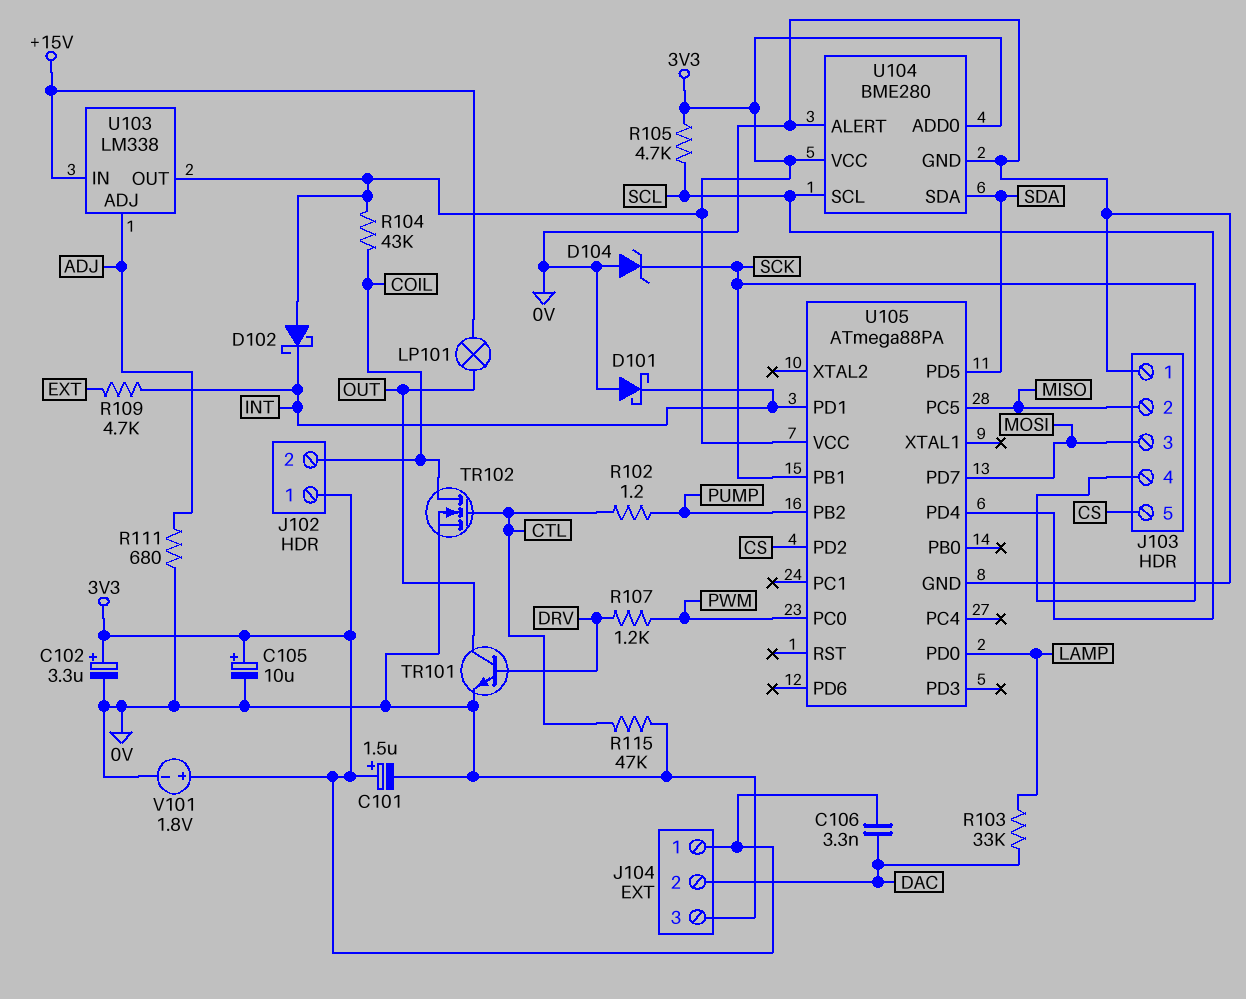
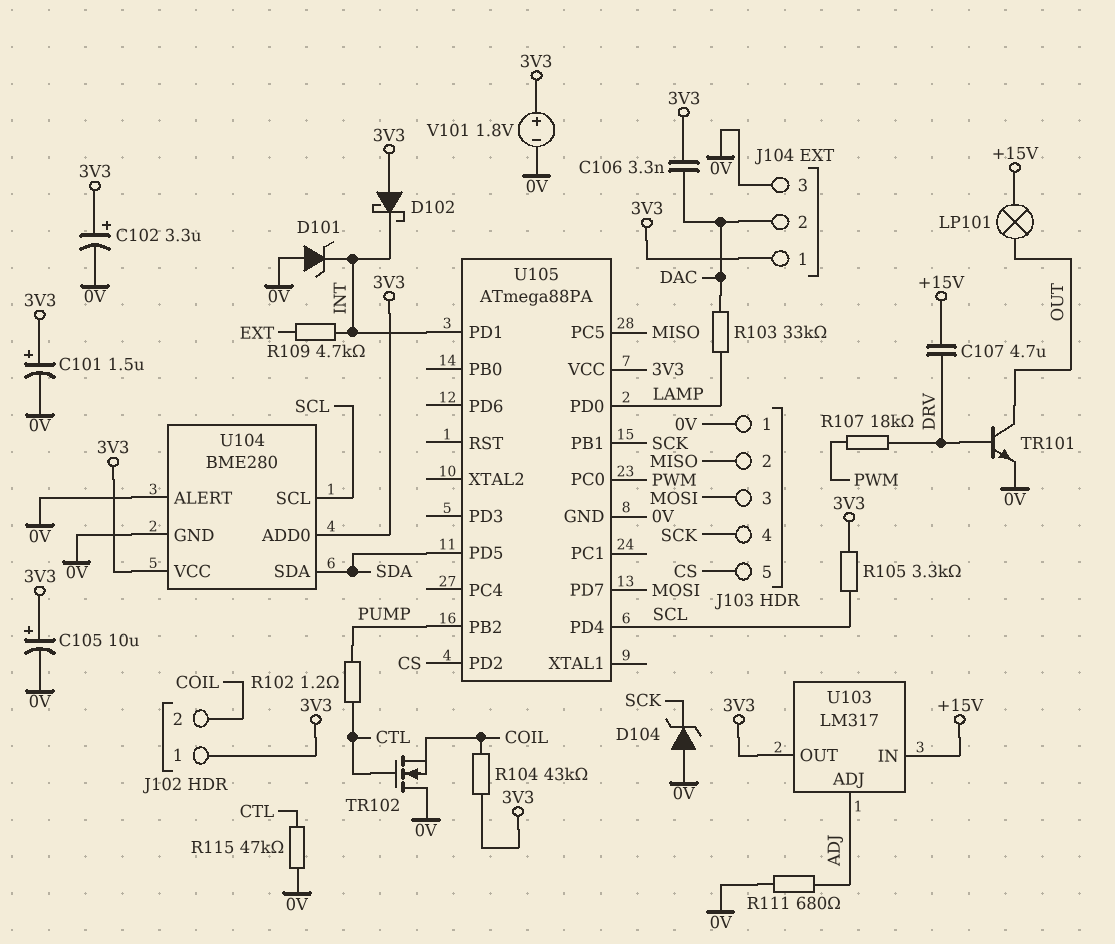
C107: none -> 4.7uF (+15V, DRV)
D101: schottky (A 0V, K INT) -> zener (A 0V, K INT)
R105: 4.7k (3V3, SCL) -> 3.3k (3V3, SCL)
R107: 1.2k (DRV, PWM) -> 18k (DRV, PWM)
TR102: NMOS (G CTL, D COIL, S 0V) -> NMOS (G CTL, D 0V, S COIL)
U103: LM338 -> LM317

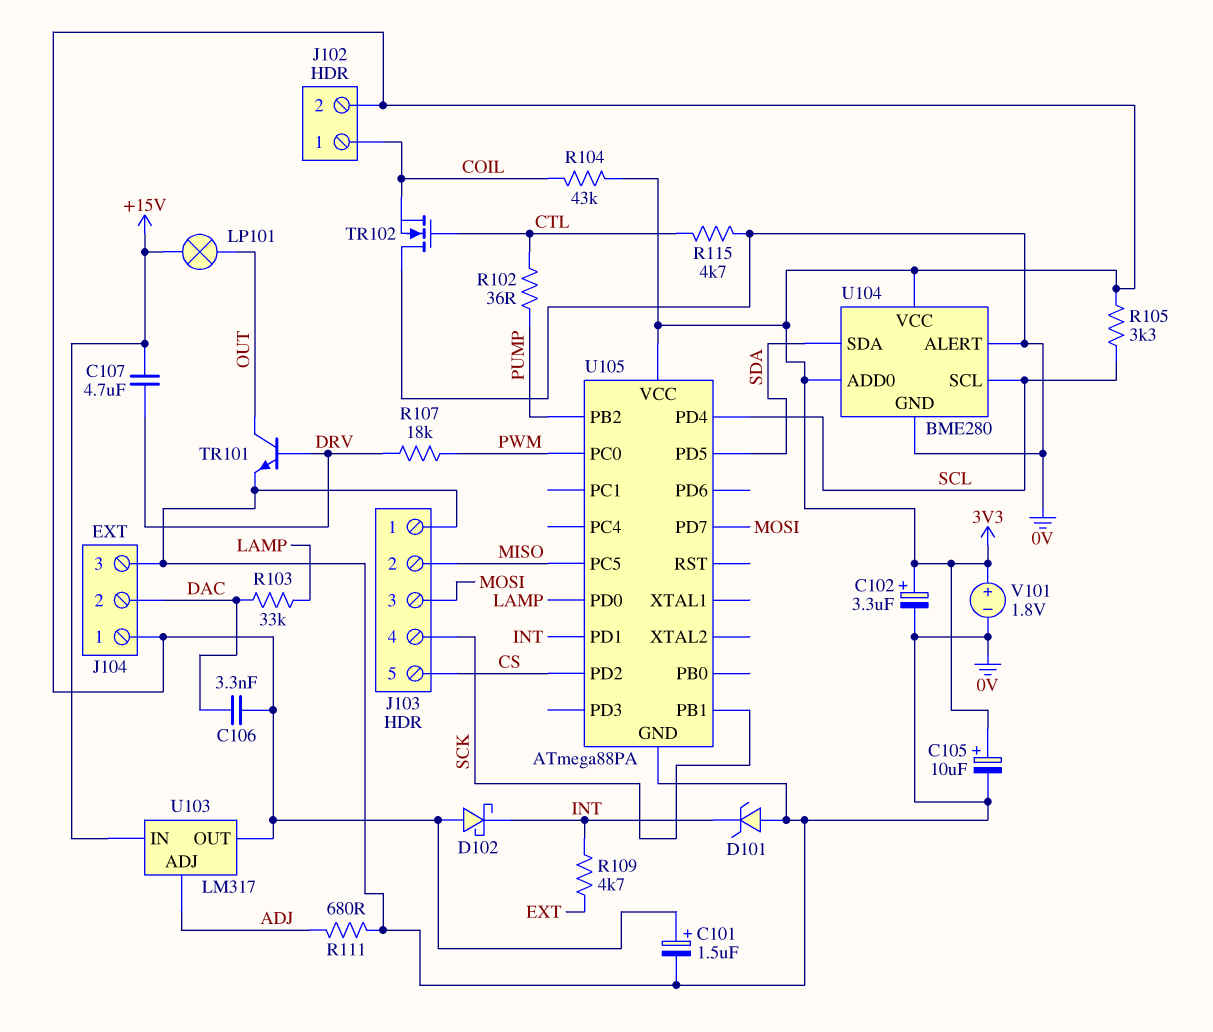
D104: zener (A 0V, K SCK) -> none
J102 pin 1: 3V3 -> COIL
J102 pin 2: COIL -> 3V3
R102: 1.2 (CTL, PUMP) -> 36 (CTL, PUMP)
R115: 47k (0V, CTL) -> 4.7k (0V, CTL)

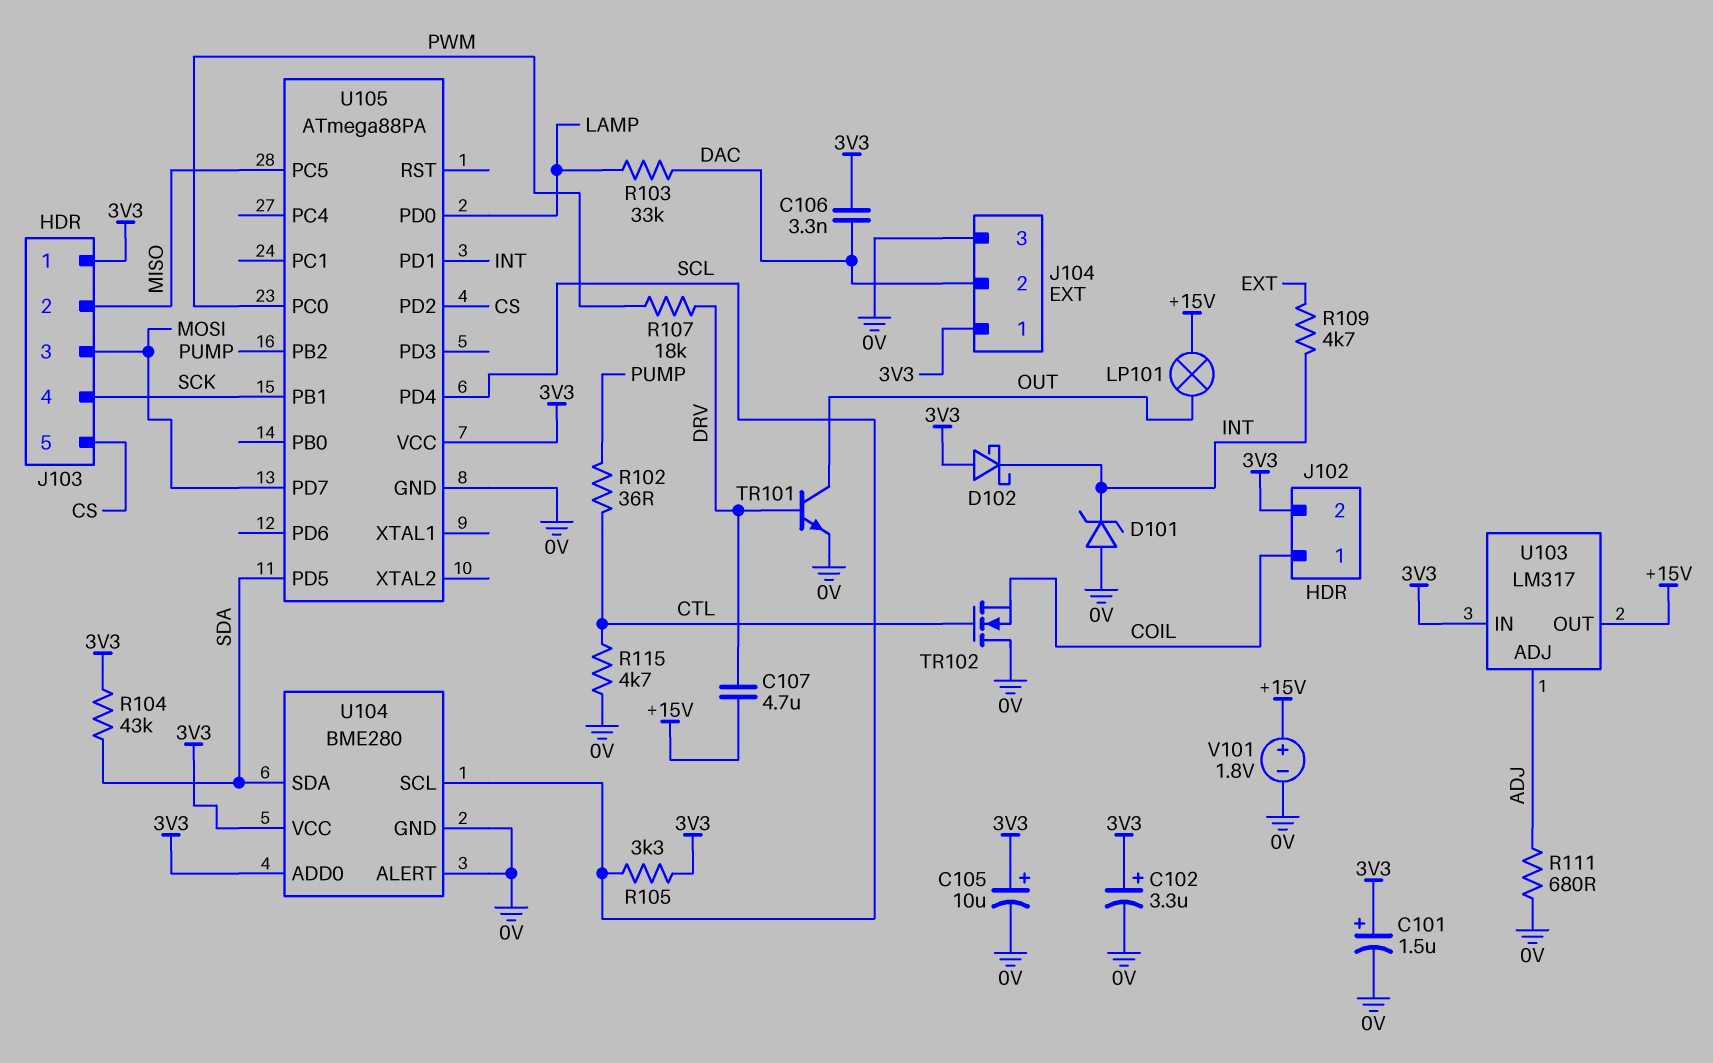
J103 pin 1: 0V -> 3V3
R104: 43k (3V3, COIL) -> 43k (3V3, SDA)
U103 pin IN: +15V -> 3V3
U103 pin OUT: 3V3 -> +15V
V101: 1.8V (plus 3V3, minus 0V) -> 1.8V (plus +15V, minus 0V)

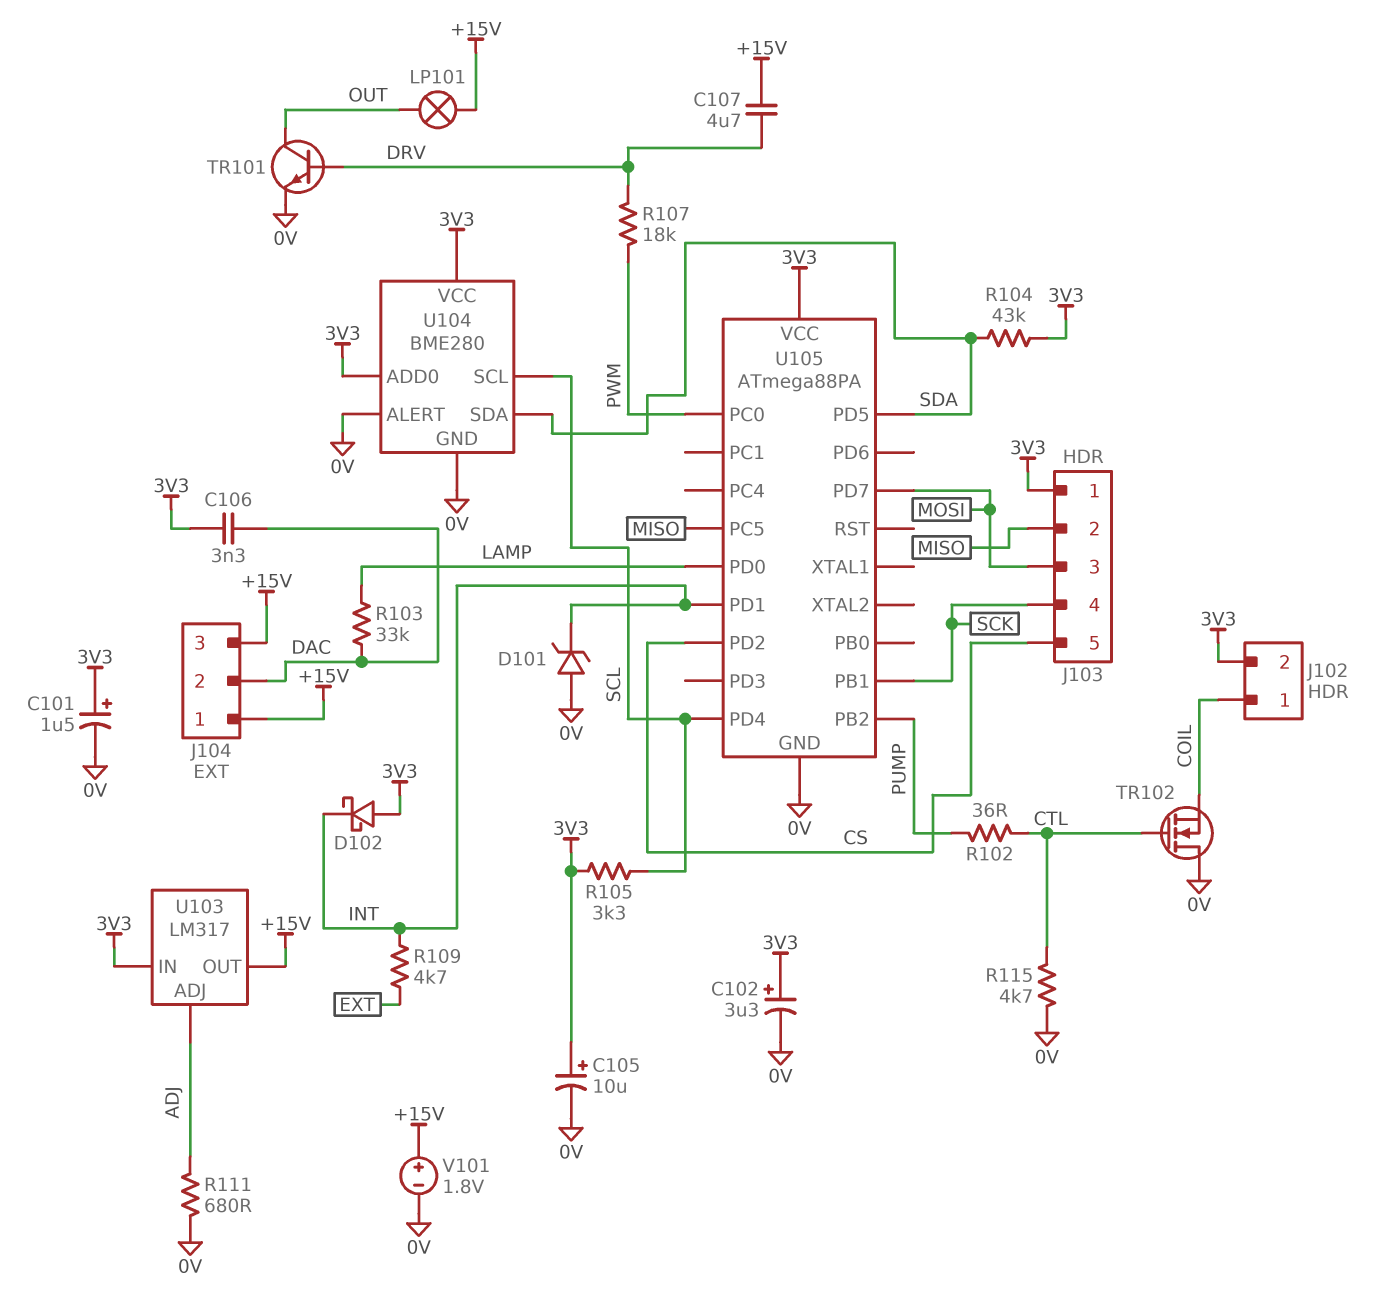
J104 pin 1: 3V3 -> +15V
J104 pin 3: 0V -> +15V

